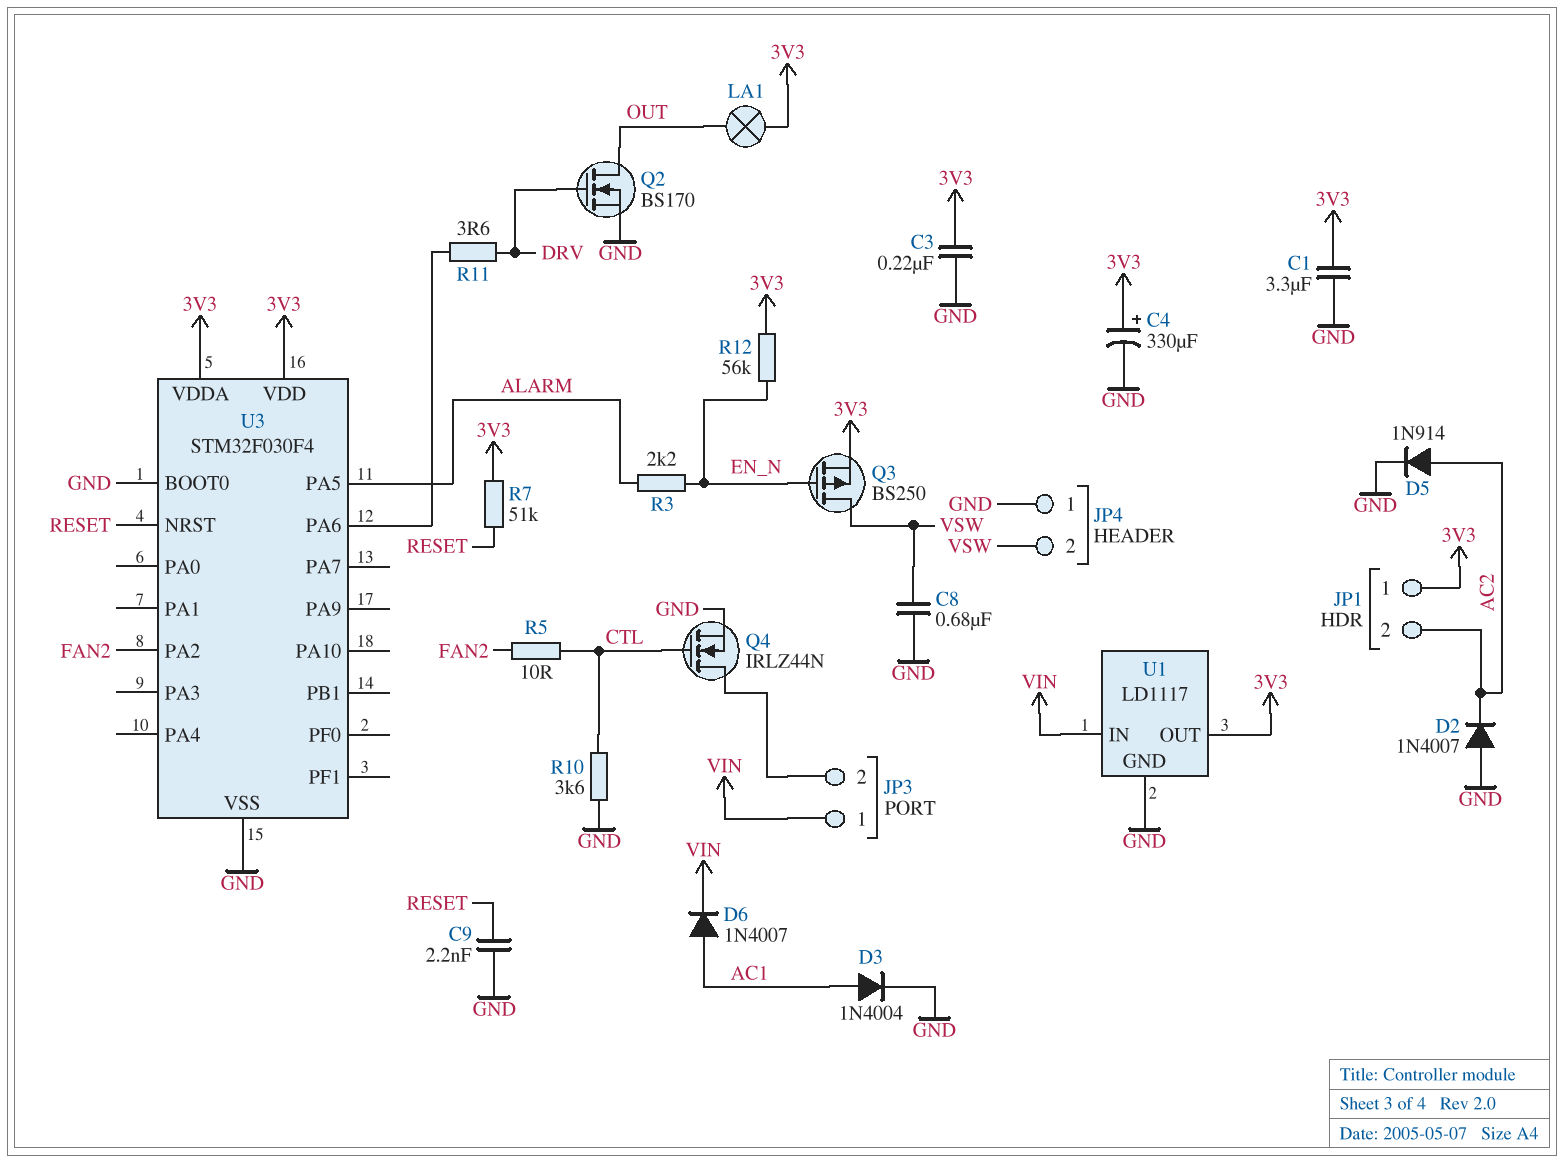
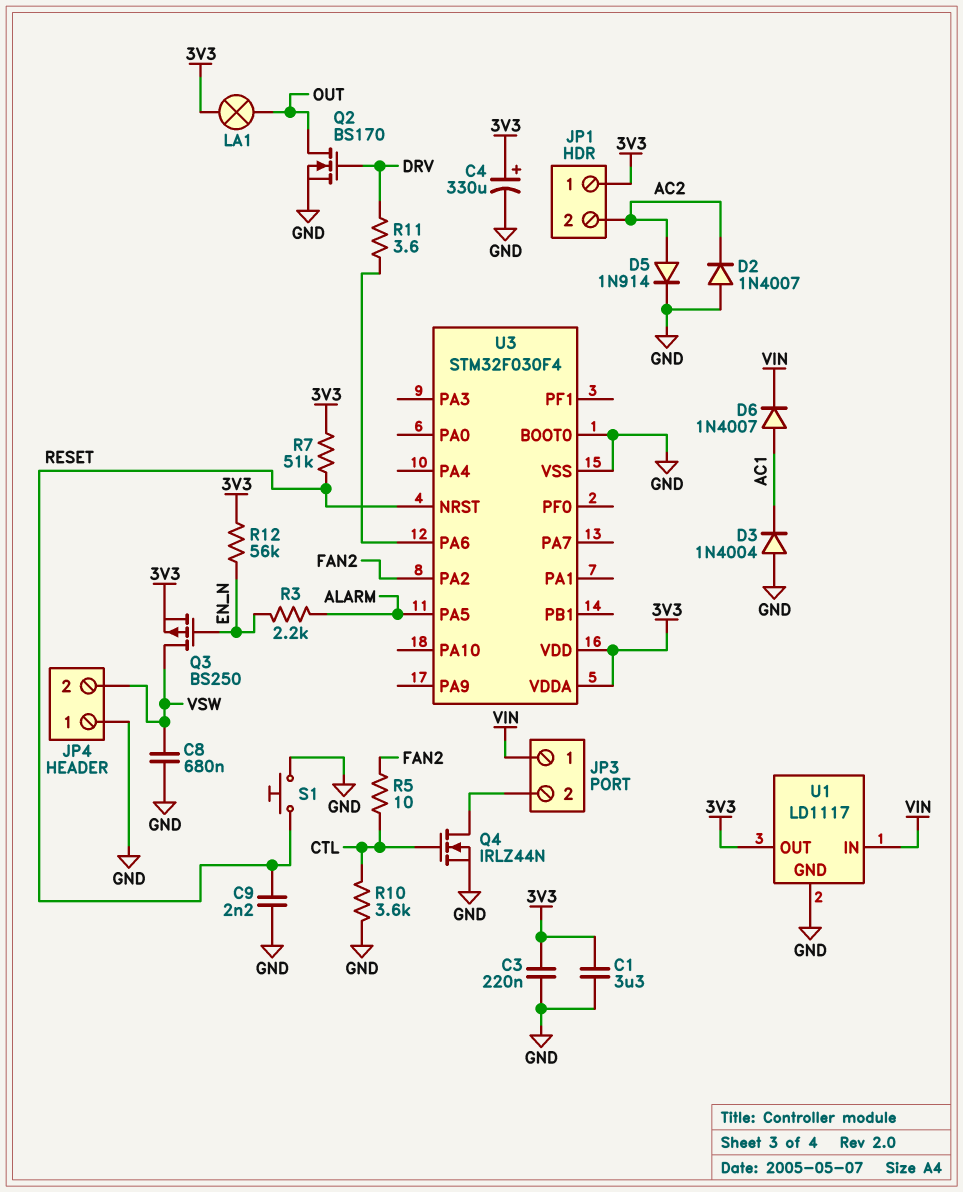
D3: diode 1N4004 (A AC1, K GND) -> diode 1N4004 (A GND, K AC1)
S1: none -> button (GND, RESET)

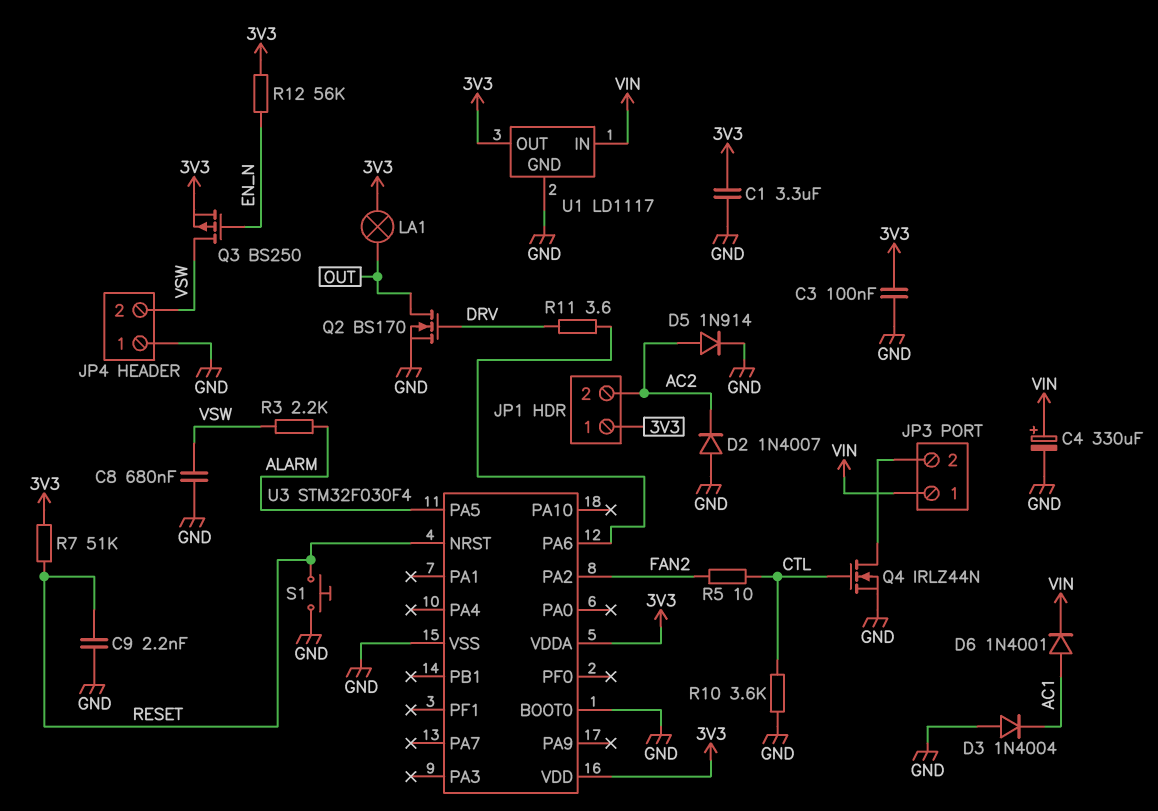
C3: 220nF (3V3, GND) -> 100nF (3V3, GND)
C4: 330uF (plus 3V3, minus GND) -> 330uF (plus VIN, minus GND)
D6: diode 1N4007 (A AC1, K VIN) -> diode 1N4001 (A AC1, K VIN)
R3: 2.2k (ALARM, EN_N) -> 2.2k (ALARM, VSW)

